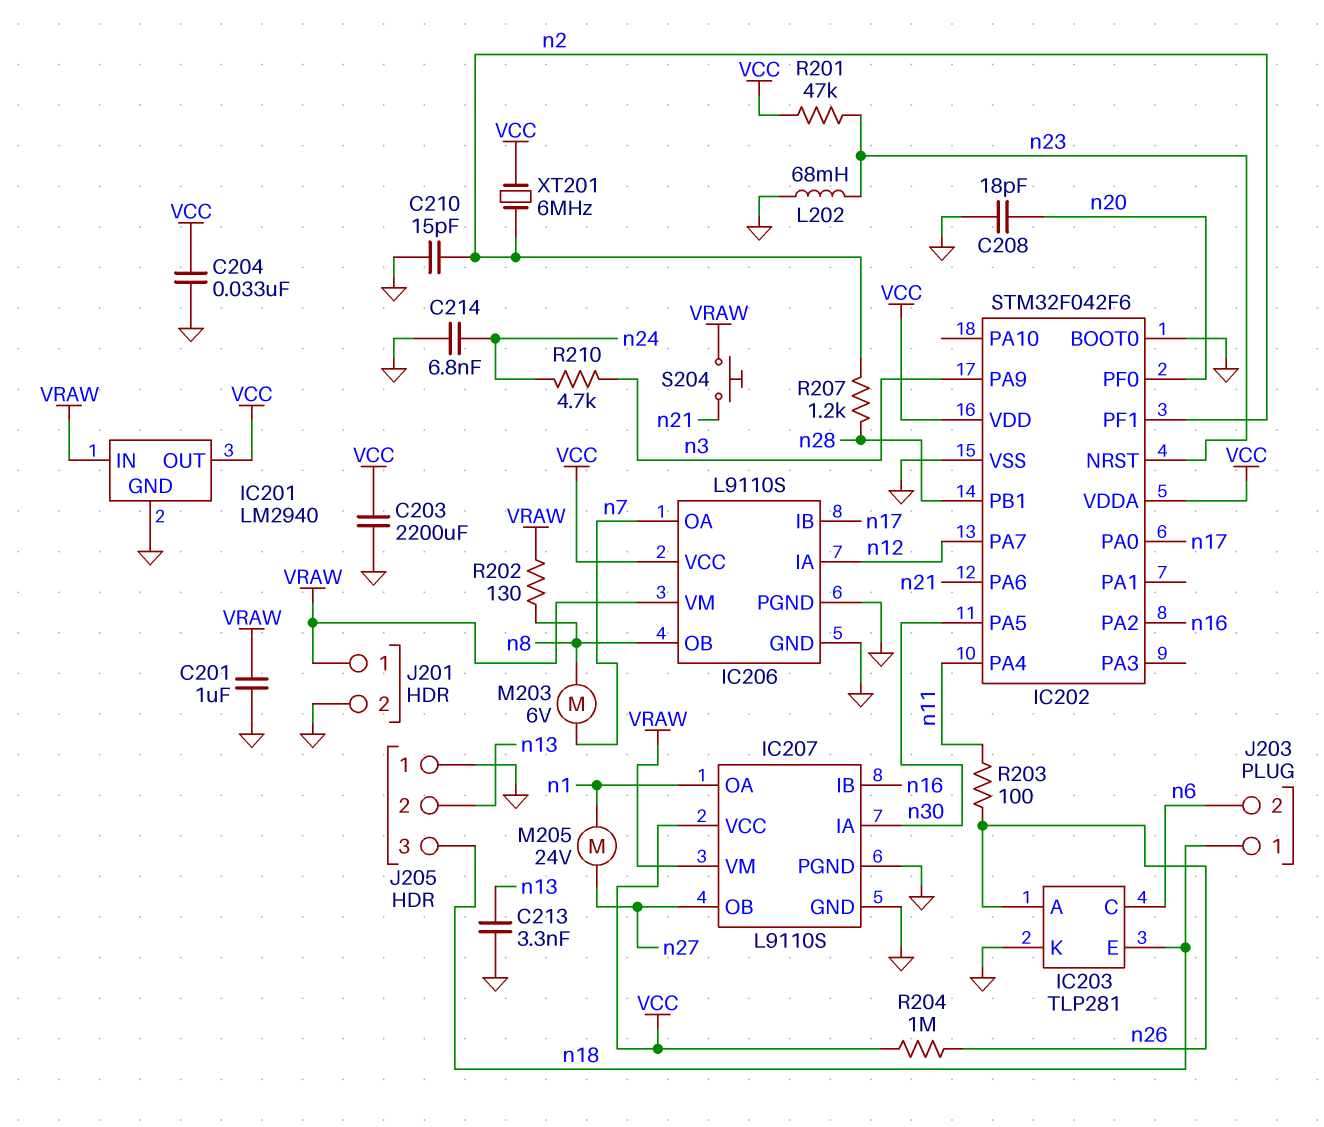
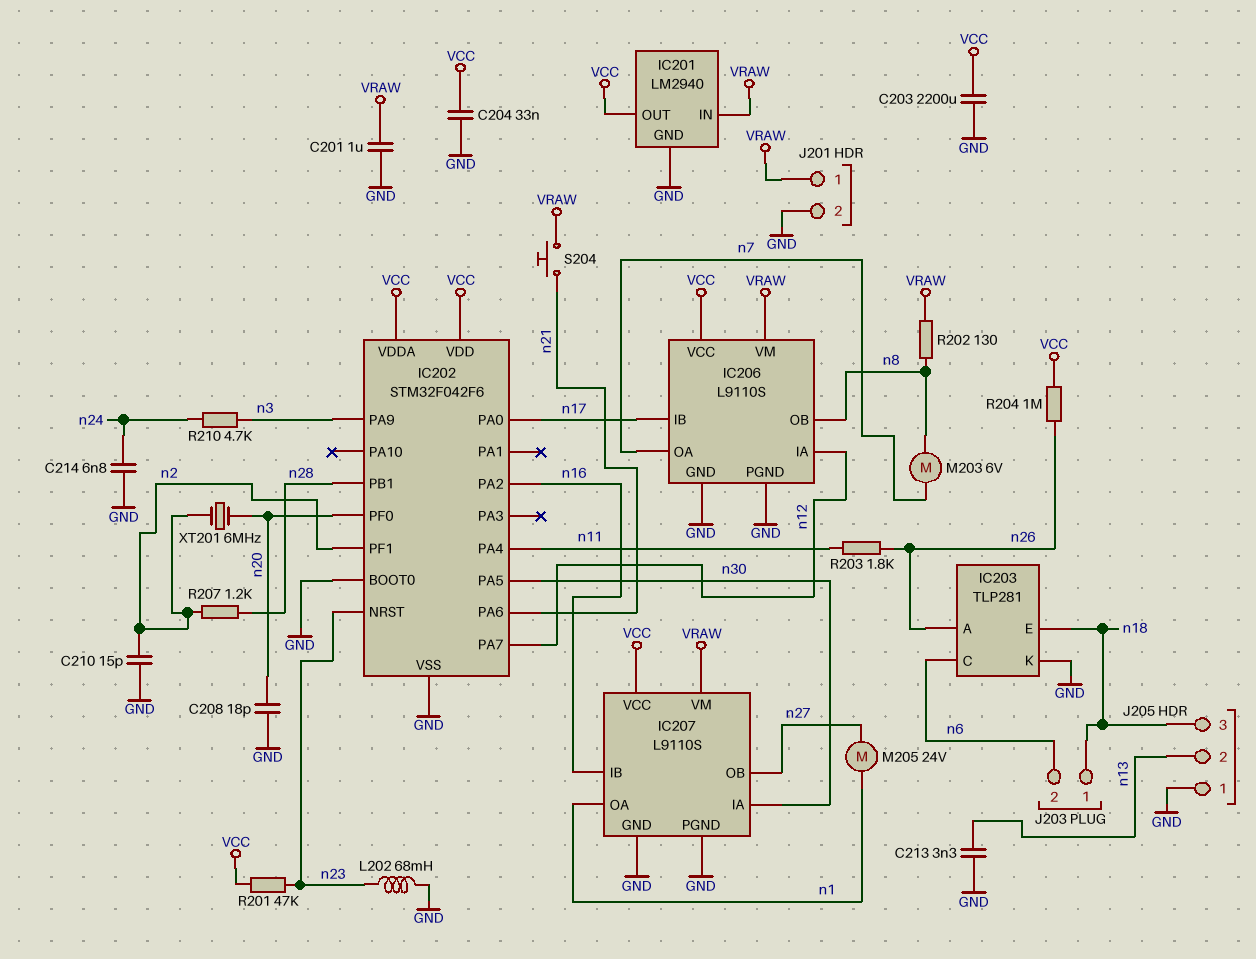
R203: 100 (n11, n26) -> 1.8k (n11, n26)
XT201: 6MHz (VCC, n2) -> 6MHz (n2, n20)

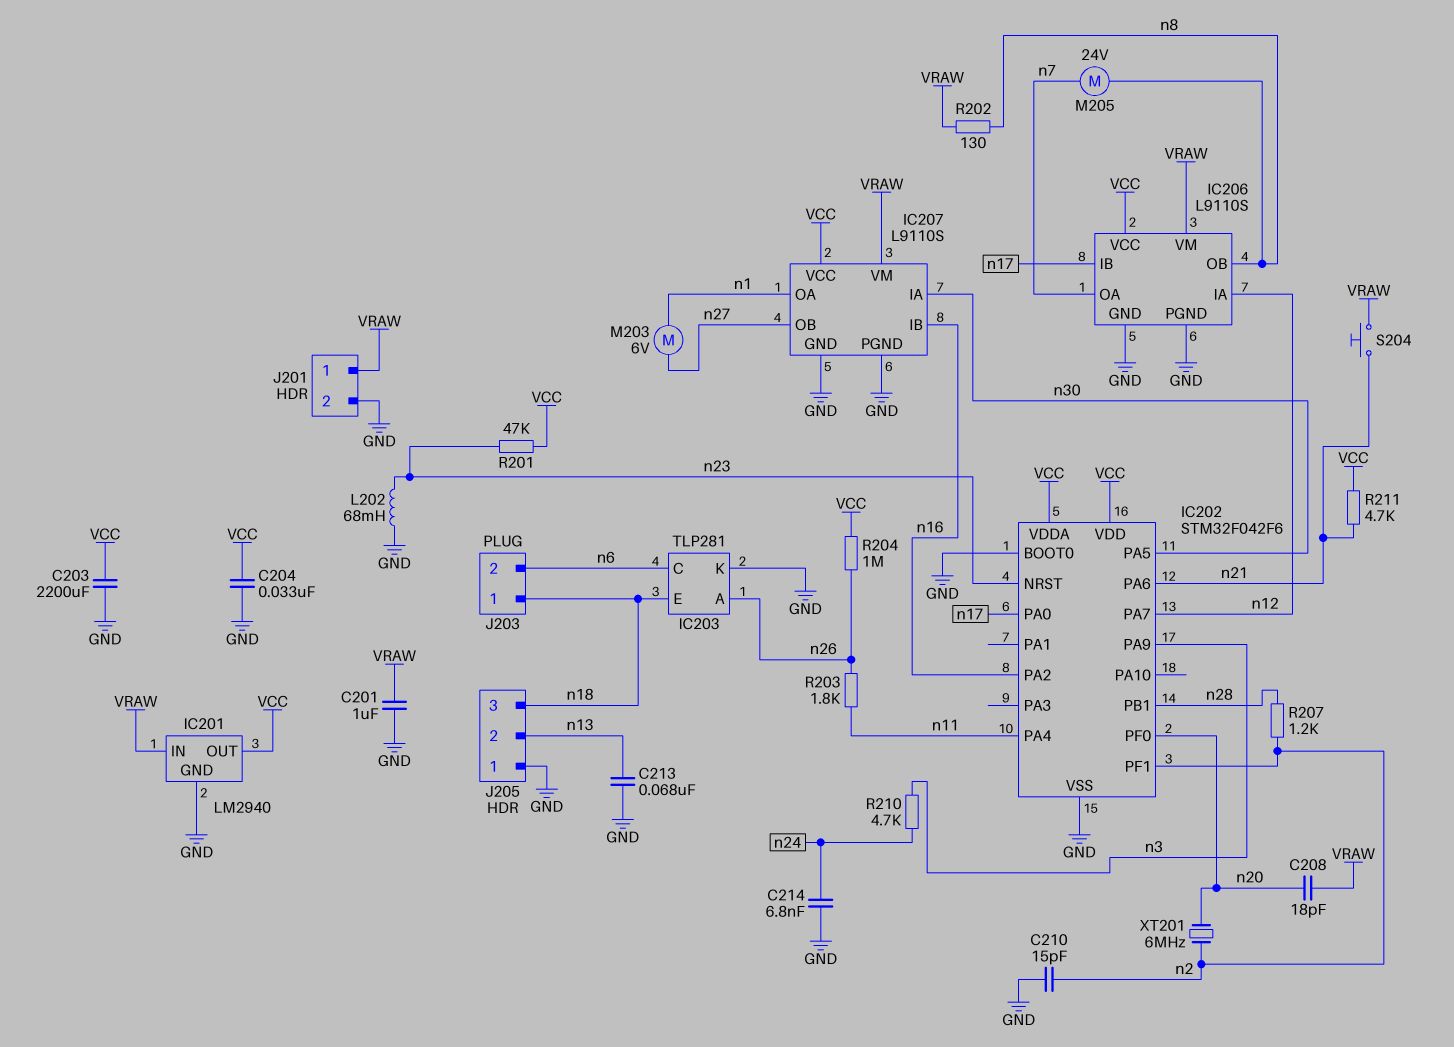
C208: 18pF (GND, n20) -> 18pF (VRAW, n20)
C213: 3.3nF (GND, n13) -> 68nF (GND, n13)
M203: motor 6V (n7, n8) -> motor 6V (n1, n27)
M205: motor 24V (n1, n27) -> motor 24V (n7, n8)
R211: none -> 4.7k (VCC, n21)

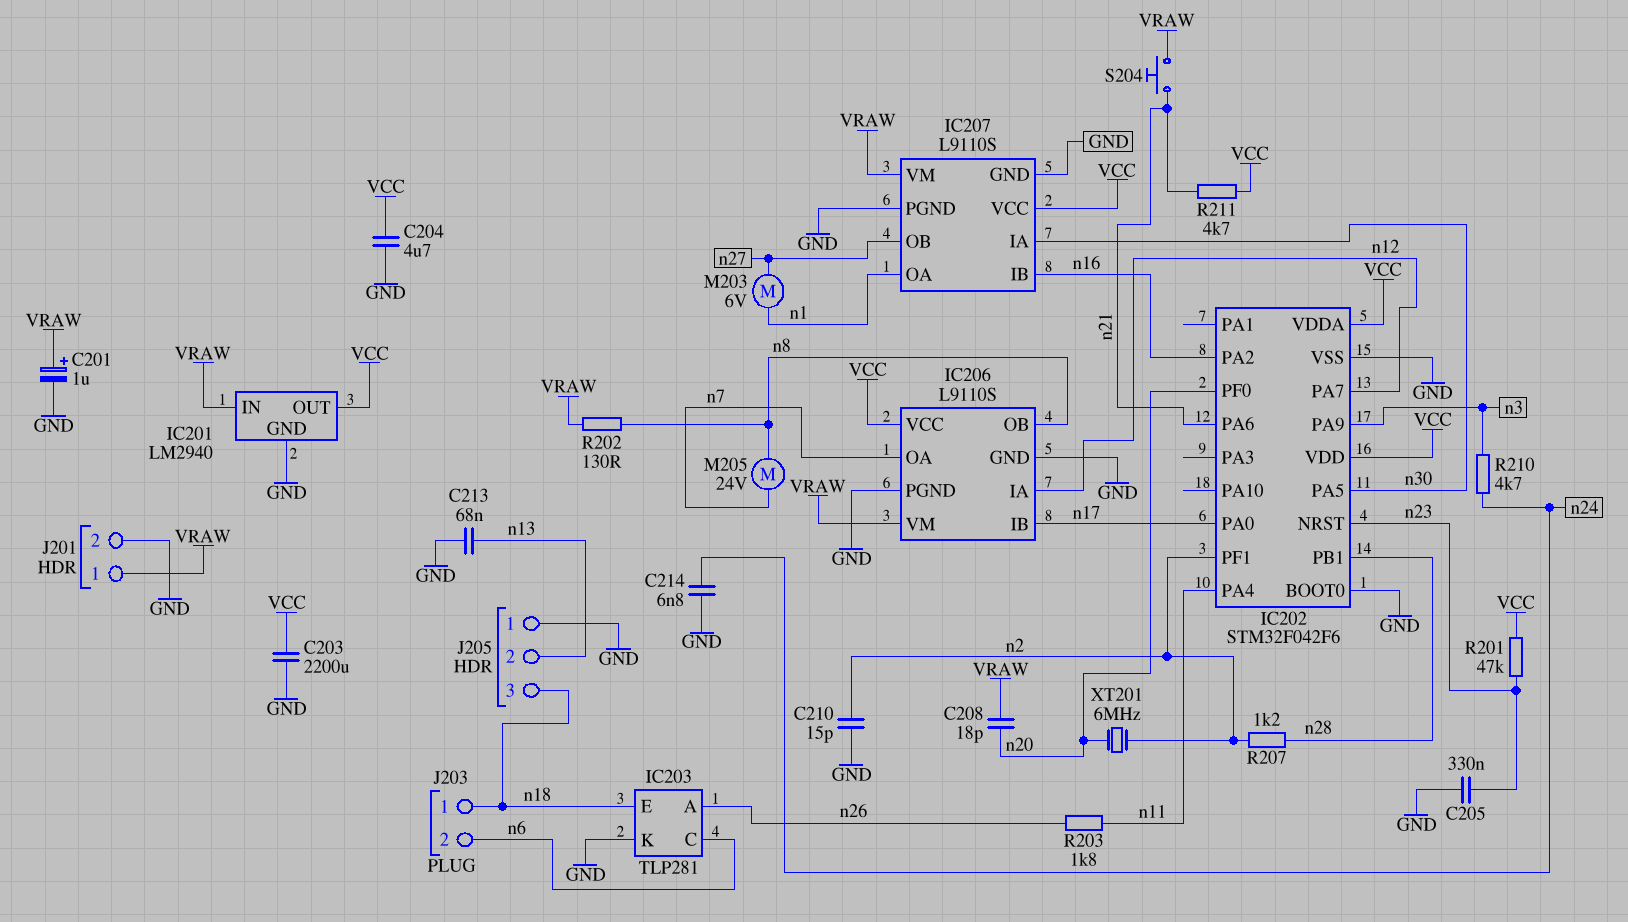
C201: 1uF (GND, VRAW) -> 1uF (plus VRAW, minus GND)
C204: 33nF (GND, VCC) -> 4.7uF (GND, VCC)
C205: none -> 330nF (GND, n23)
L202: 68mH (GND, n23) -> none
R204: 1M (VCC, n26) -> none

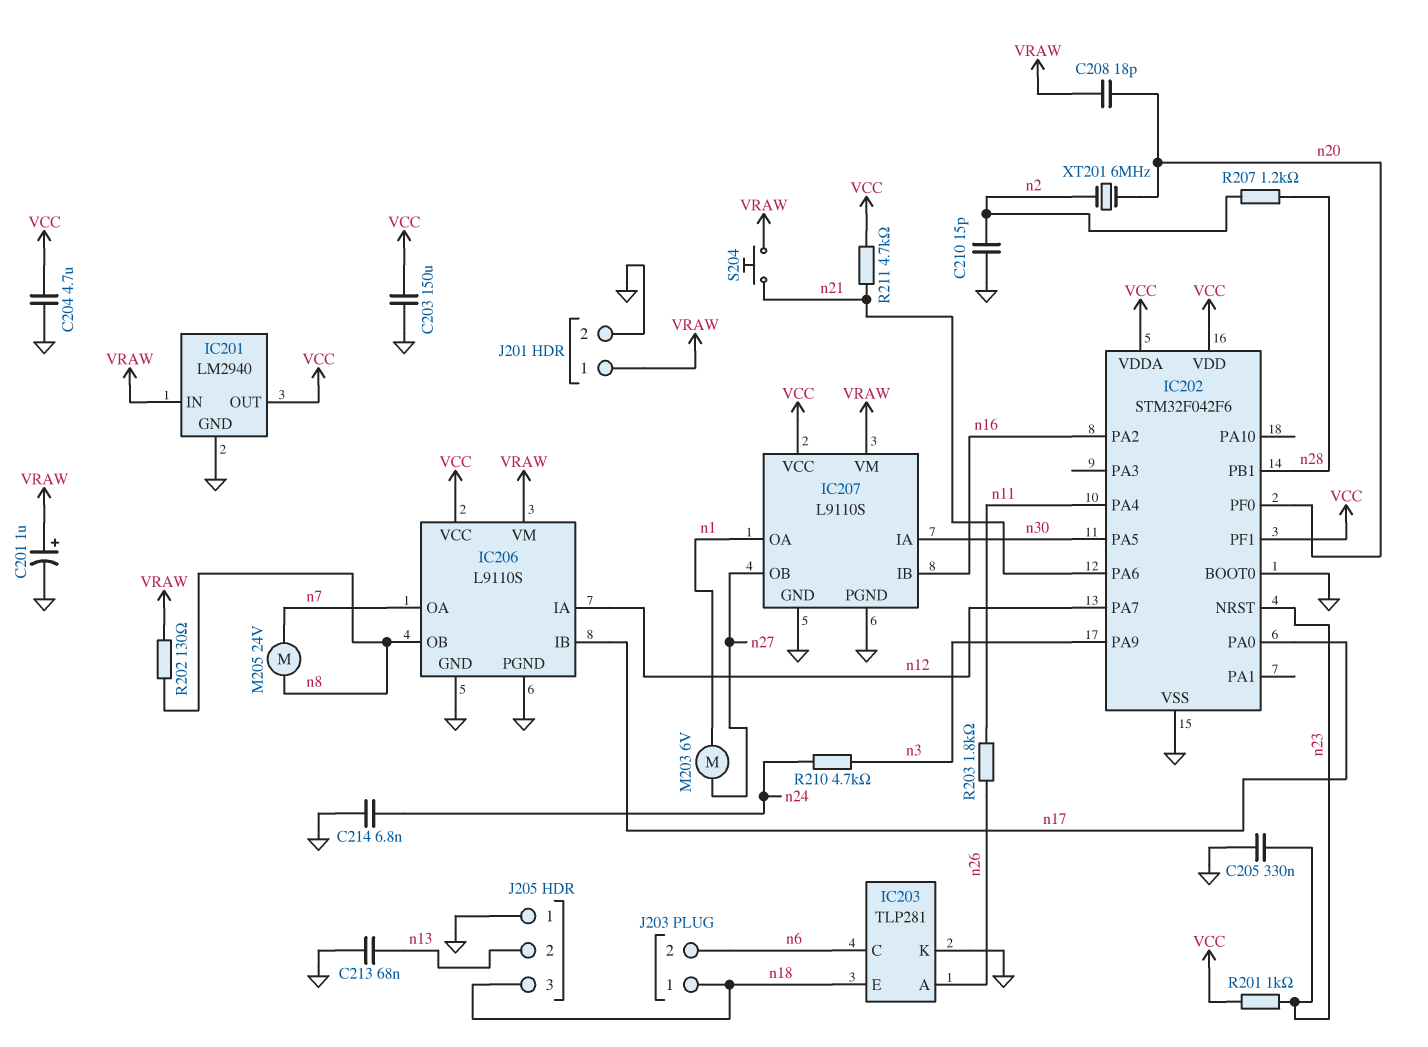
C203: 2200uF (GND, VCC) -> 150uF (GND, VCC)
IC202 pin PF1: n2 -> VCC
R201: 47k (VCC, n23) -> 1k (VCC, n23)

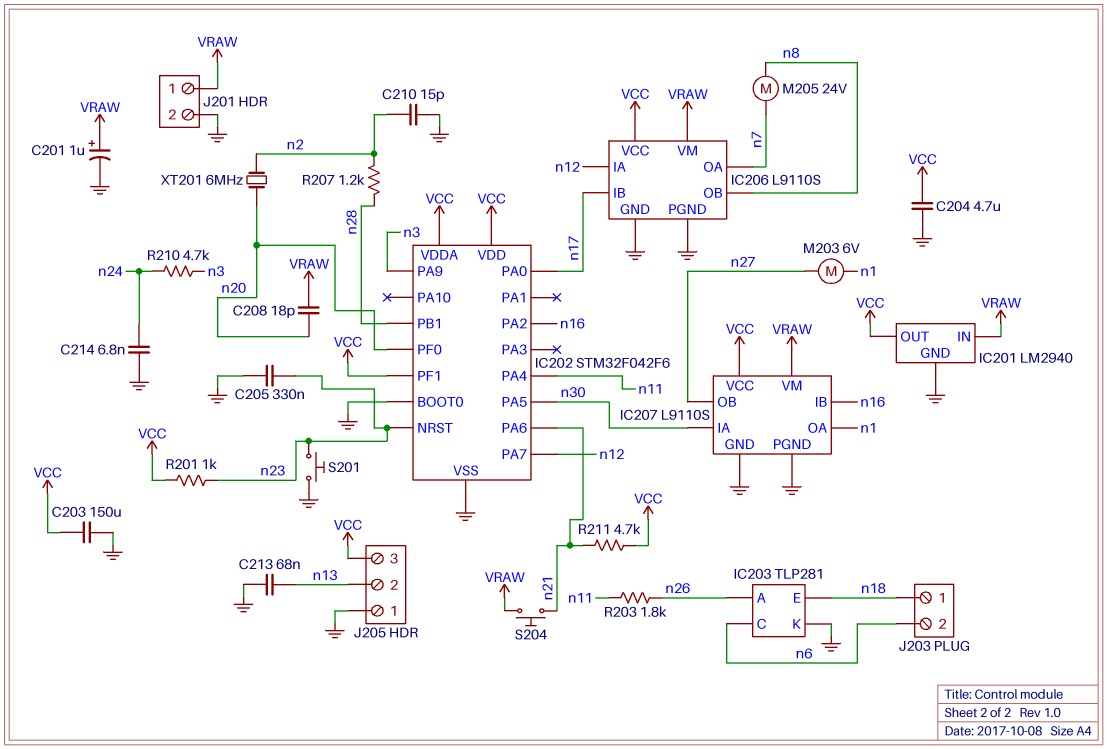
J205 pin 3: n18 -> VCC
R202: 130 (VRAW, n8) -> none
S201: none -> button (GND, n23)

